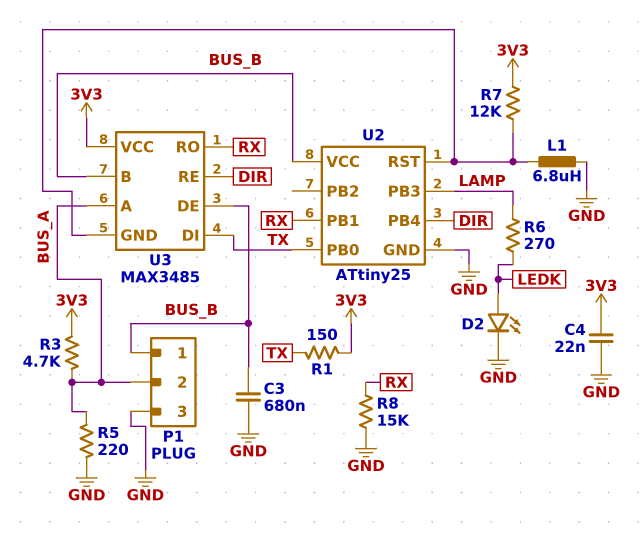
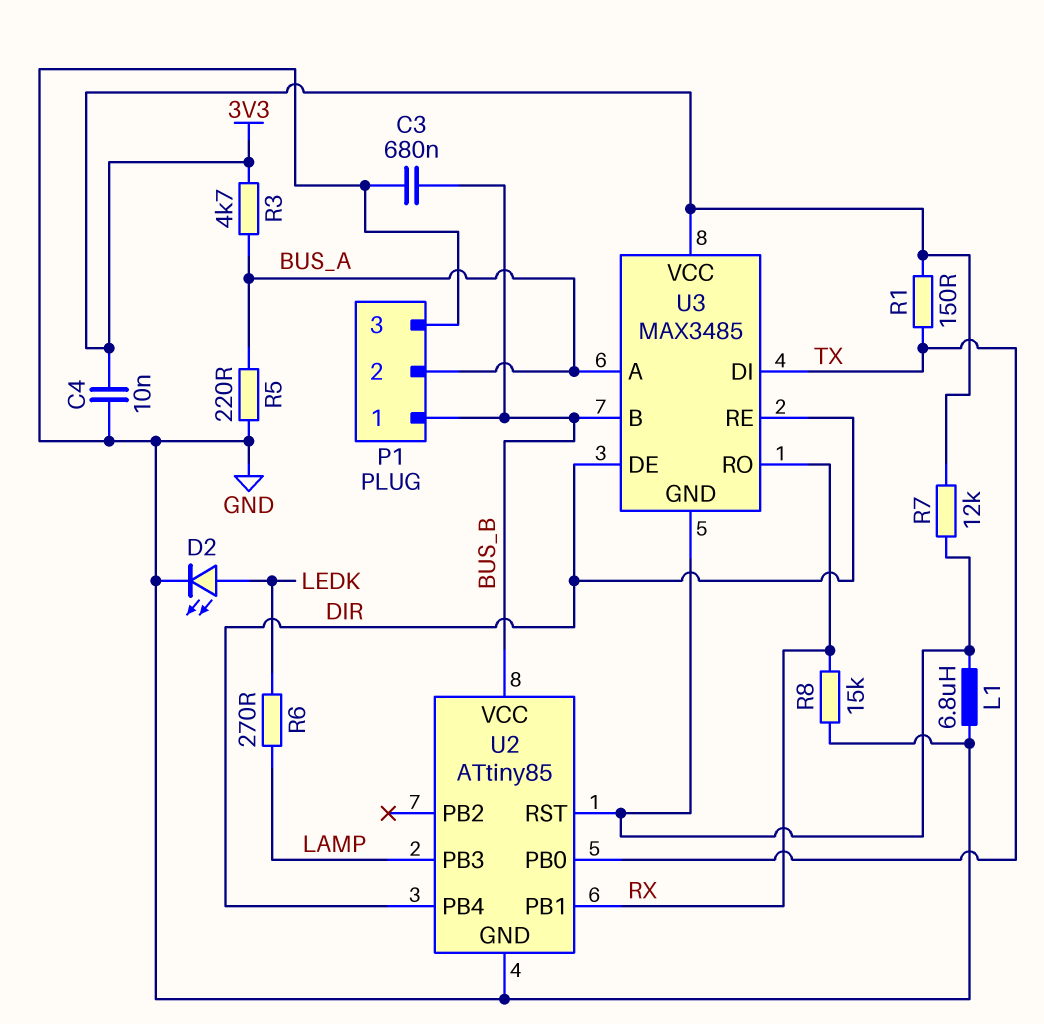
C4: 22nF (3V3, GND) -> 10nF (3V3, GND)
U2: ATtiny25 -> ATtiny85
U3 pin DE: BUS_B -> DIR

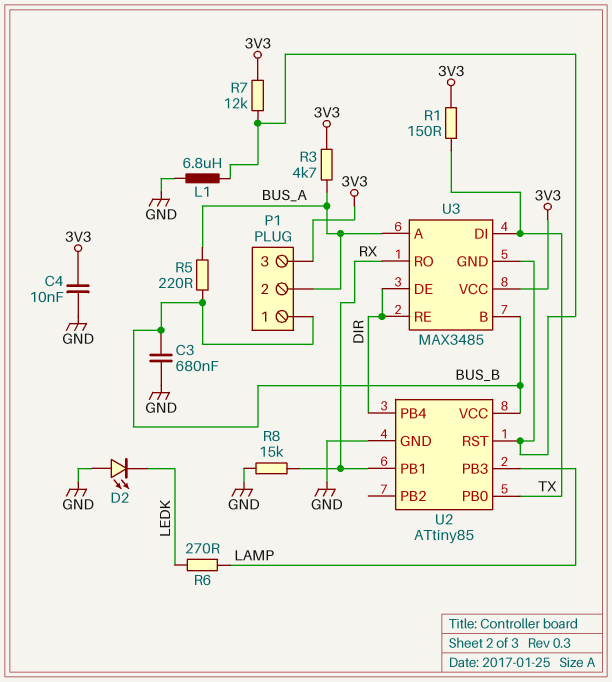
D2: LED (A LEDK, K GND) -> LED (A GND, K LEDK)
P1 pin 3: GND -> 3V3
R5: 220 (BUS_A, GND) -> 220 (BUS_A, BUS_B)

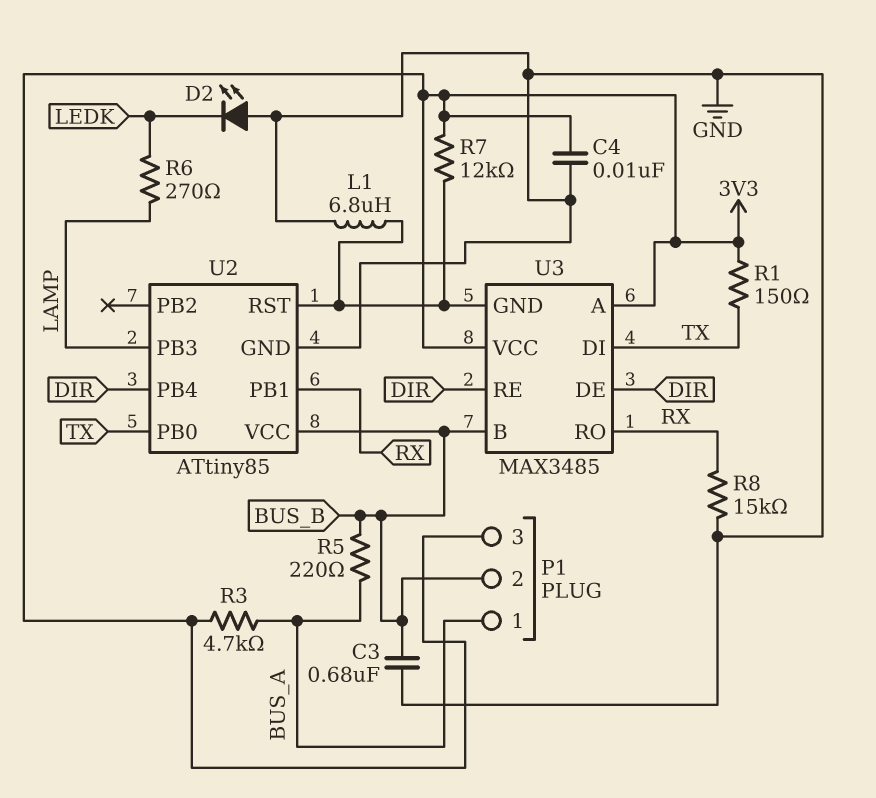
P1 pin 1: BUS_B -> BUS_A
P1 pin 2: BUS_A -> BUS_B
U3 pin A: BUS_A -> 3V3

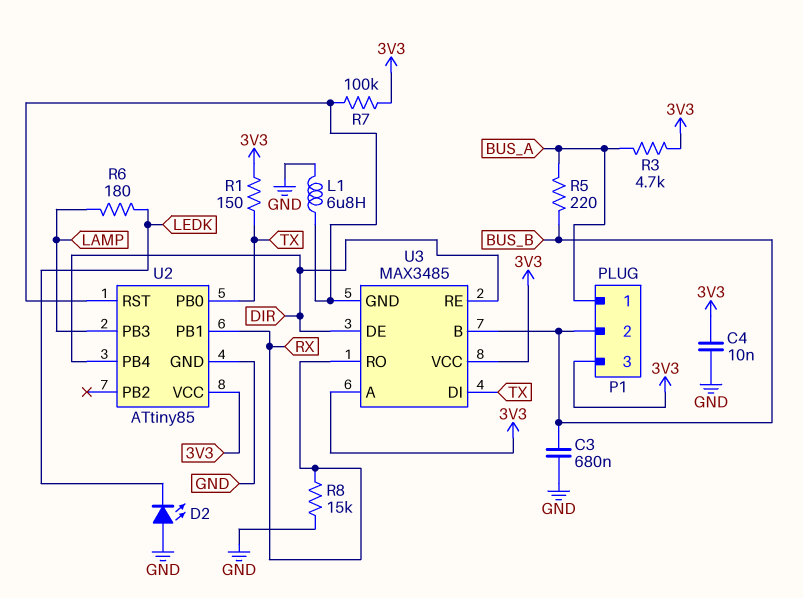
R6: 270 (LAMP, LEDK) -> 180 (LAMP, LEDK)
R7: 12k (3V3, U2/RST) -> 100k (3V3, U2/RST)
U2 pin VCC: BUS_B -> 3V3

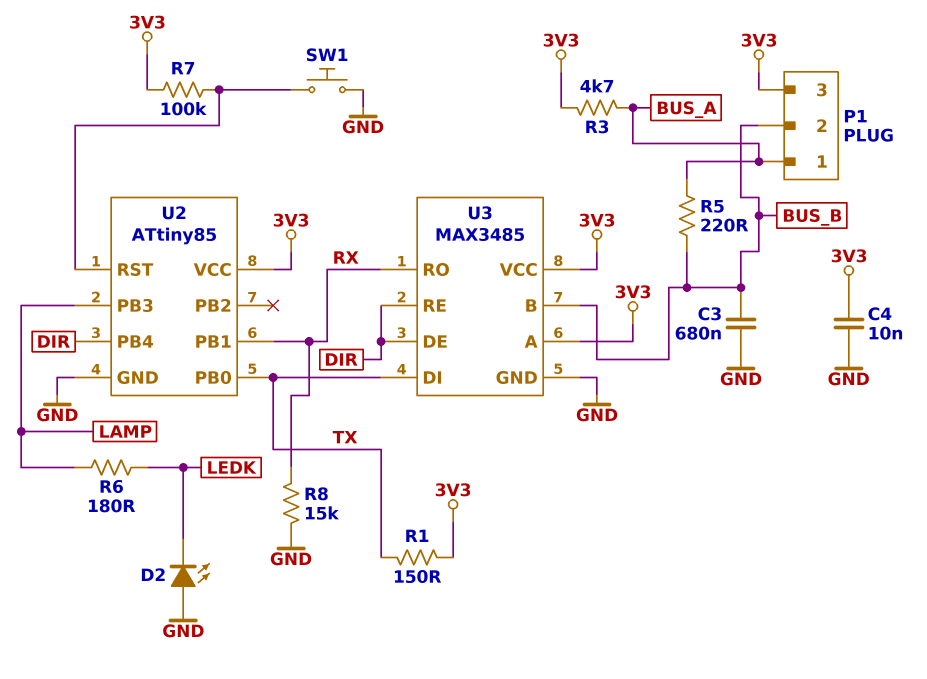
L1: 6.8uH (GND, U2/RST) -> none
SW1: none -> button (GND, U2/RST)
U3 pin GND: U2/RST -> GND

